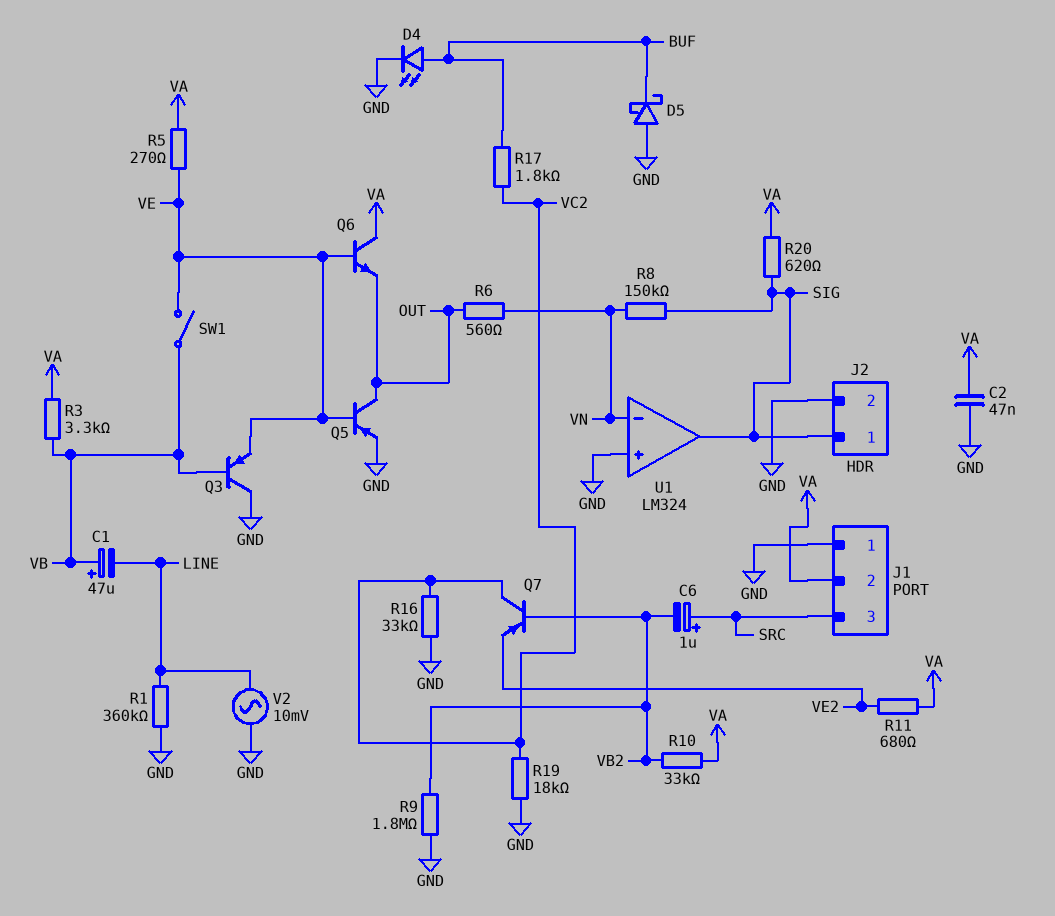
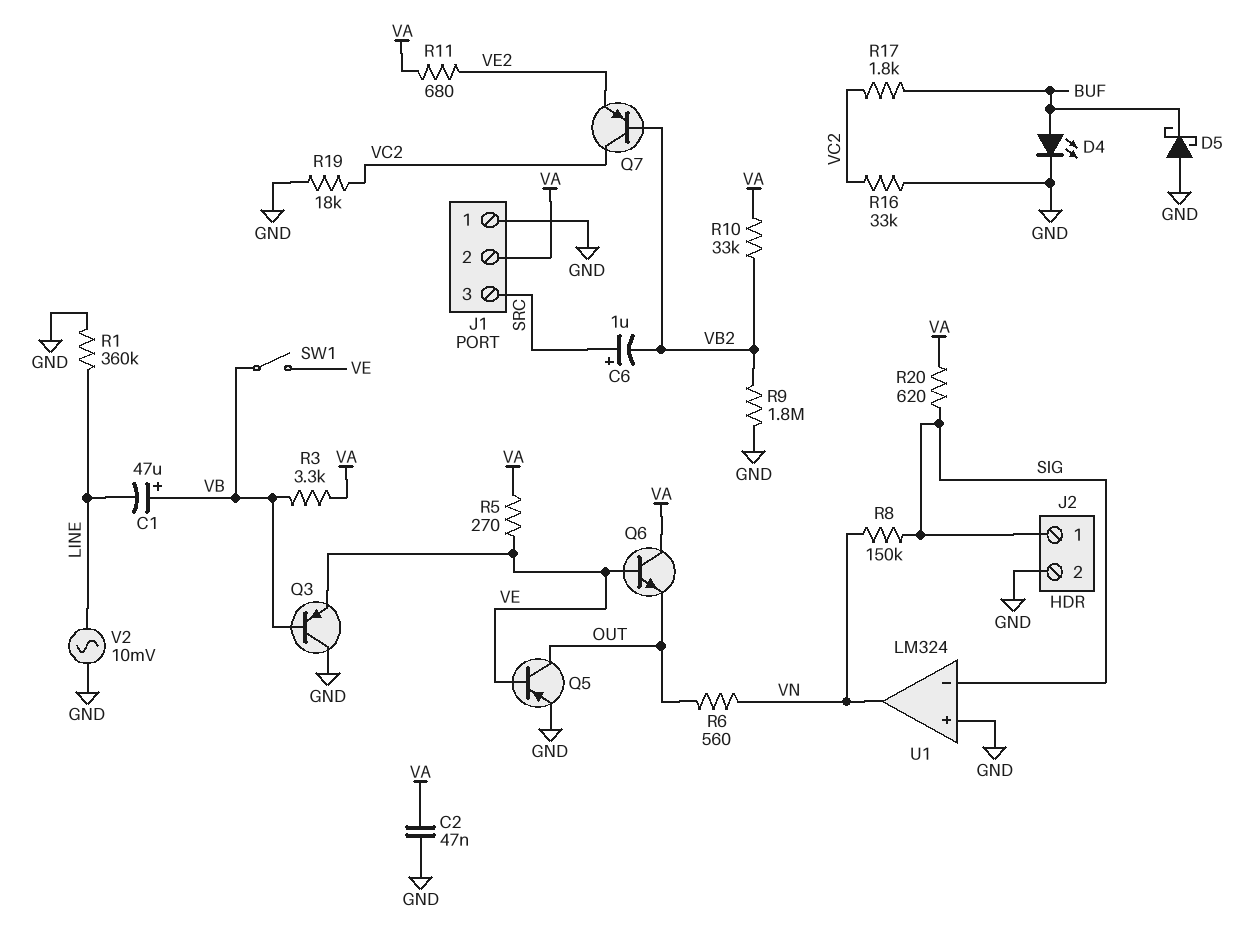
U1 pin in-: VN -> SIG
U1 pin out: SIG -> VN

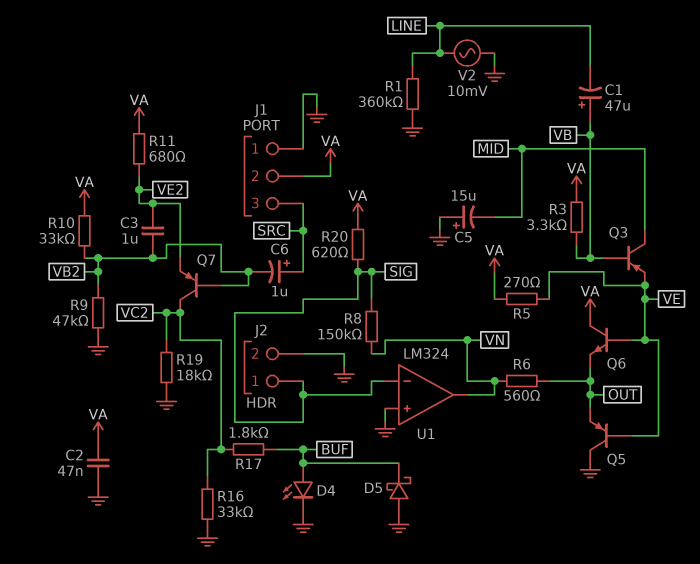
C3: none -> 1uF (VB2, VE2)
C5: none -> 15uF (plus GND, minus MID)
Q3: PNP (B VB, C GND, E VE) -> PNP (B VB, C MID, E VE)
Q5: PNP (B VE, C OUT, E GND) -> PNP (B VE, C GND, E OUT)
R9: 1.8M (GND, VB2) -> 47k (GND, VB2)
SW1: switch (VB, VE) -> none

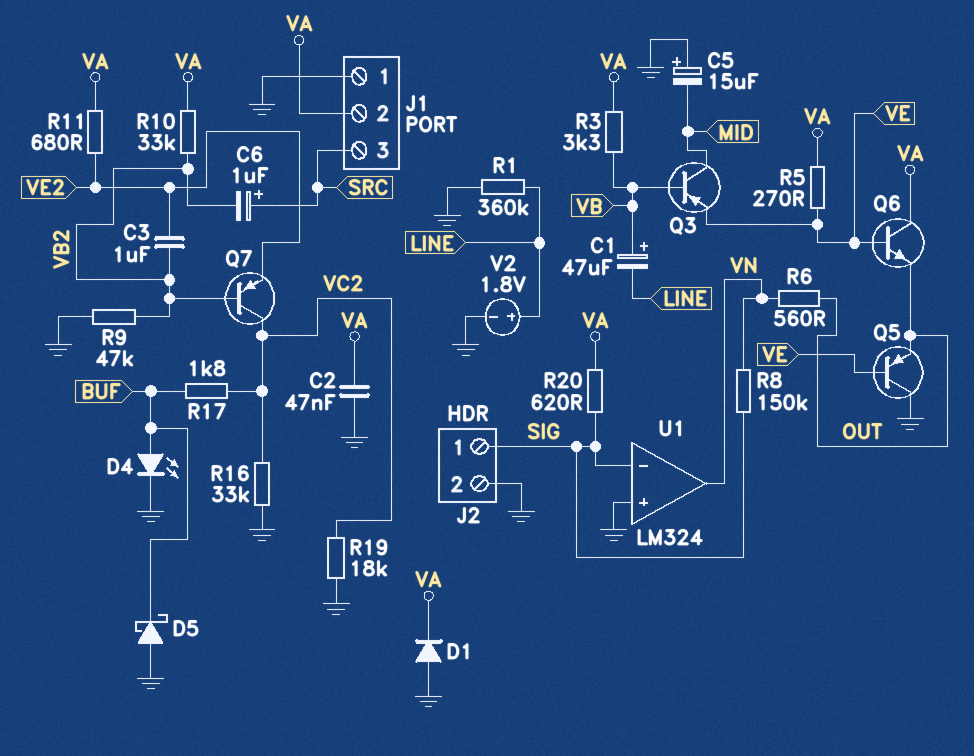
D1: none -> diode (A GND, K VA)
V2: AC 10mV (GND, LINE) -> 1.8V (plus LINE, minus GND)

